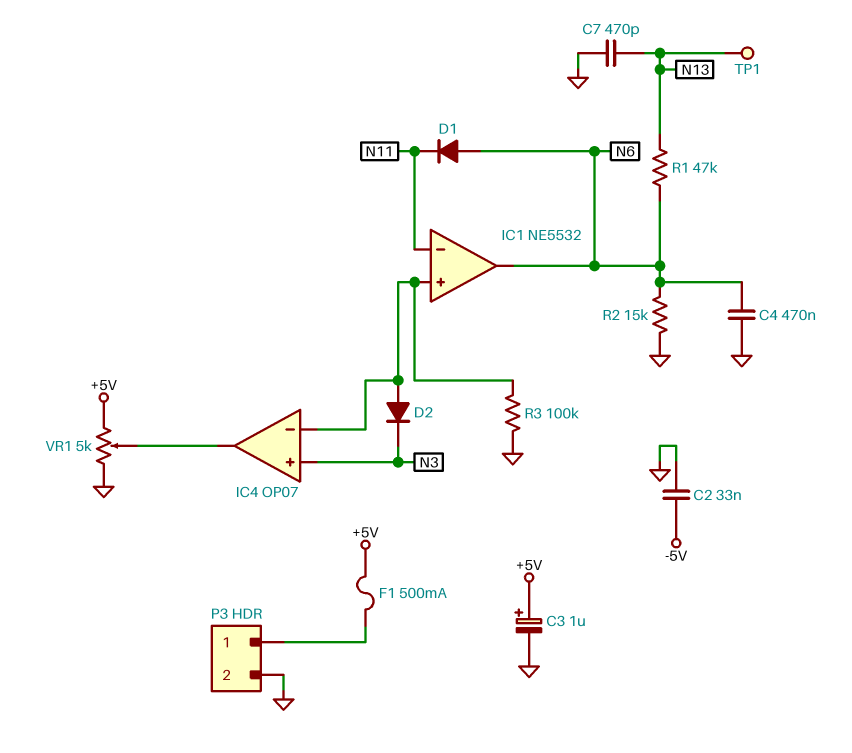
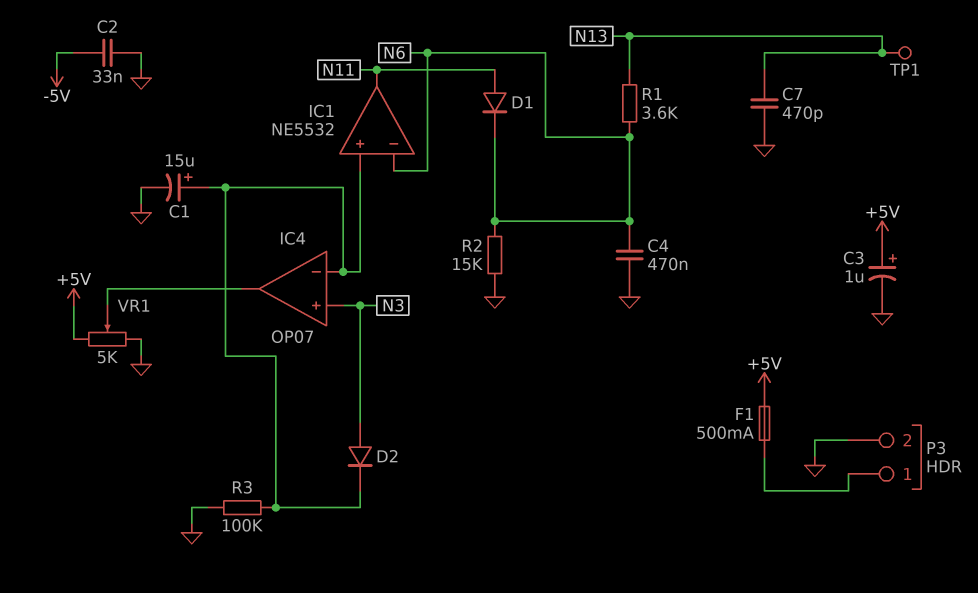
C1: none -> 15uF (plus IC1/in+, minus GND)
D1: diode (A N6, K N11) -> diode (A N11, K N6)
D2: diode (A IC1/in+, K N3) -> diode (A N3, K IC1/in+)
IC1 pin in-: N11 -> N6
IC1 pin out: N6 -> N11
R1: 47k (N6, N13) -> 3.6k (N6, N13)

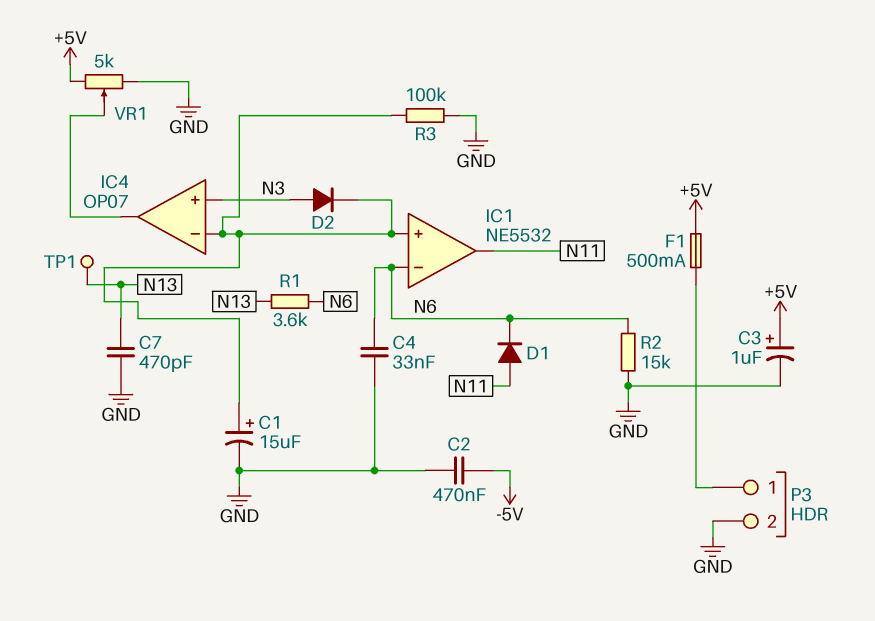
C2: 33nF (-5V, GND) -> 470nF (-5V, GND)
C4: 470nF (GND, N6) -> 33nF (GND, N6)

